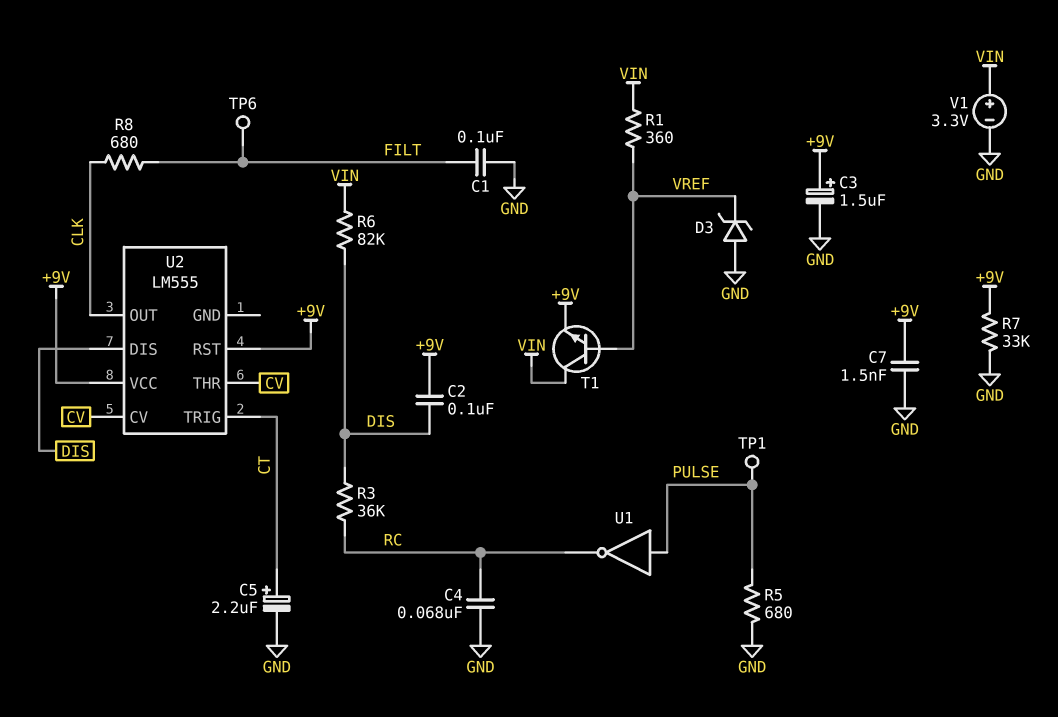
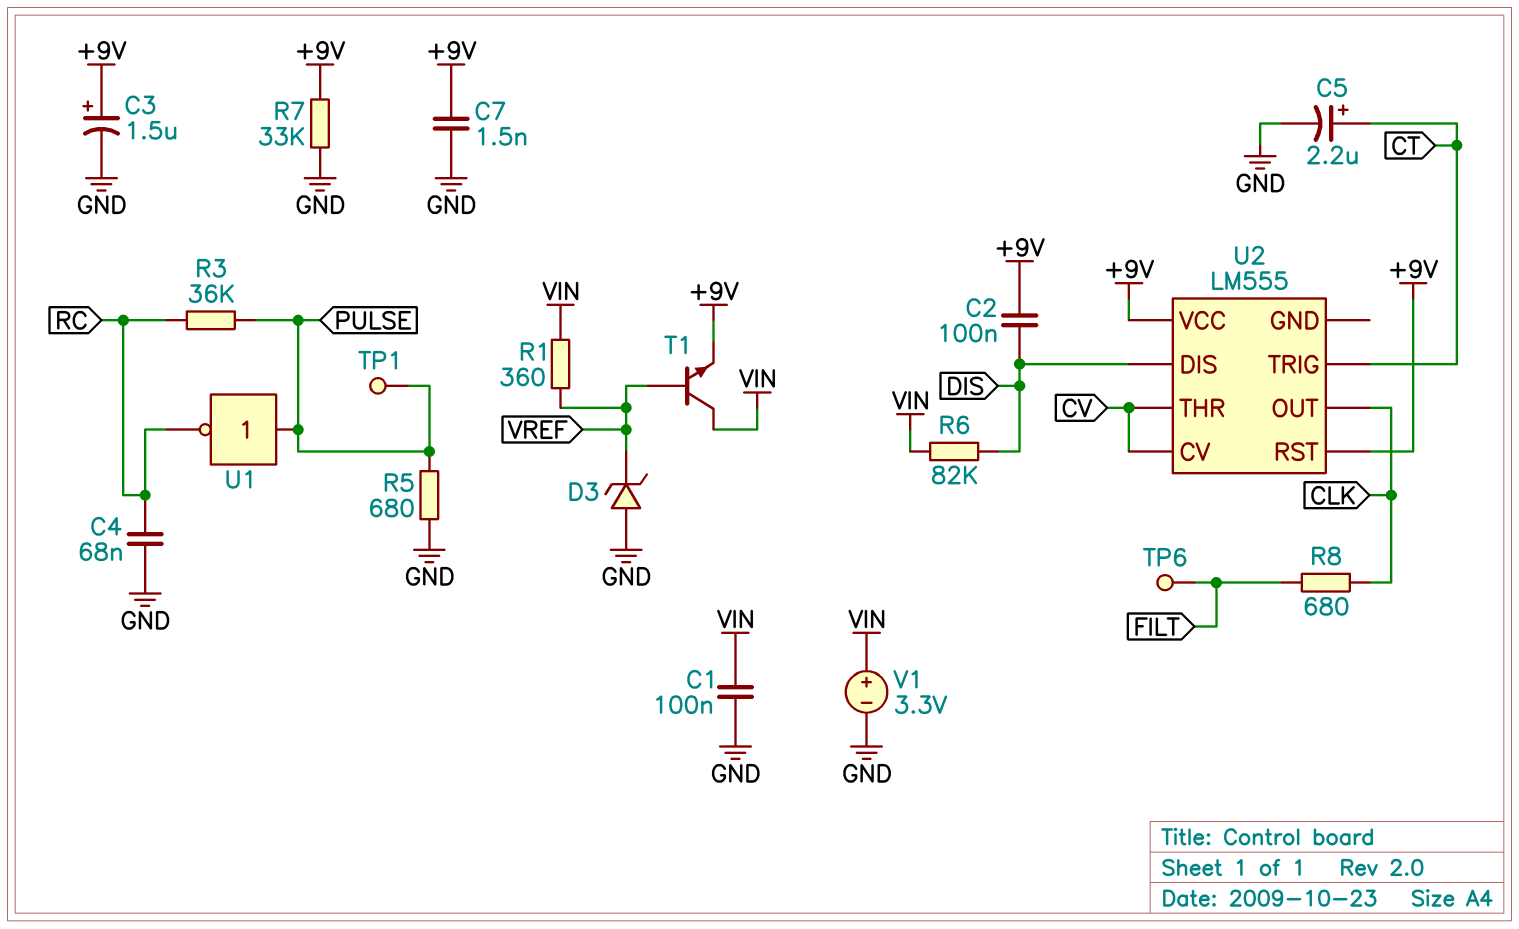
C1: 100nF (FILT, GND) -> 100nF (GND, VIN)
R3: 36k (DIS, RC) -> 36k (PULSE, RC)

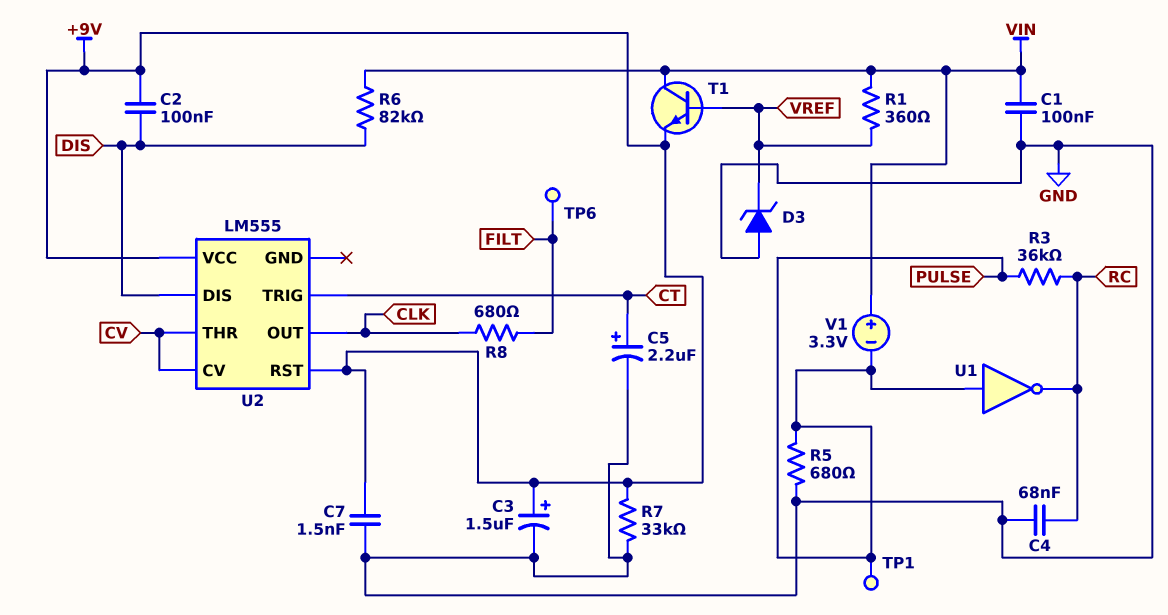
V1: 3.3V (plus VIN, minus GND) -> 3.3V (plus VIN, minus PULSE)

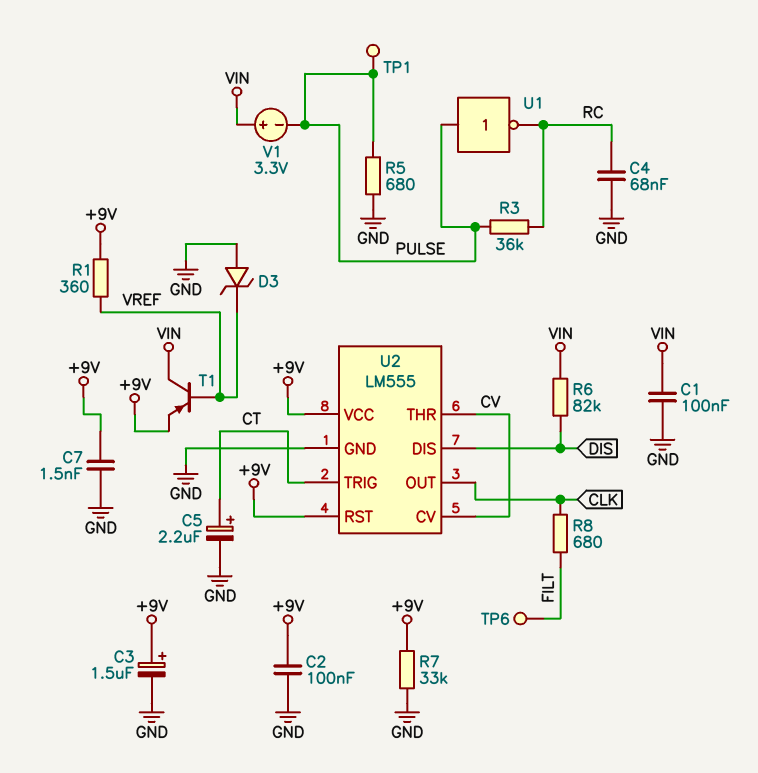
C2: 100nF (+9V, DIS) -> 100nF (+9V, GND)
R1: 360 (VIN, VREF) -> 360 (+9V, VREF)
T1: NPN (B VREF, C VIN, E +9V) -> PNP (B VREF, C VIN, E +9V)
U2 pin GND: none -> GND

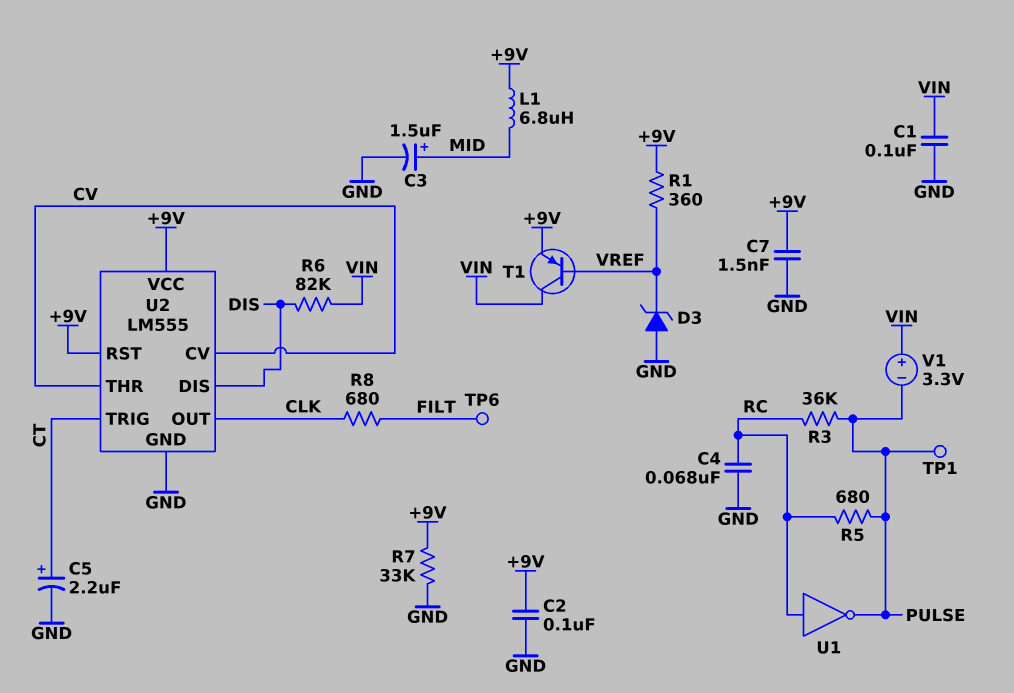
C3: 1.5uF (plus +9V, minus GND) -> 1.5uF (plus MID, minus GND)
L1: none -> 6.8uH (+9V, MID)
R5: 680 (GND, PULSE) -> 680 (PULSE, RC)
U1: NOT (in PULSE, out RC) -> NOT (in RC, out PULSE)

